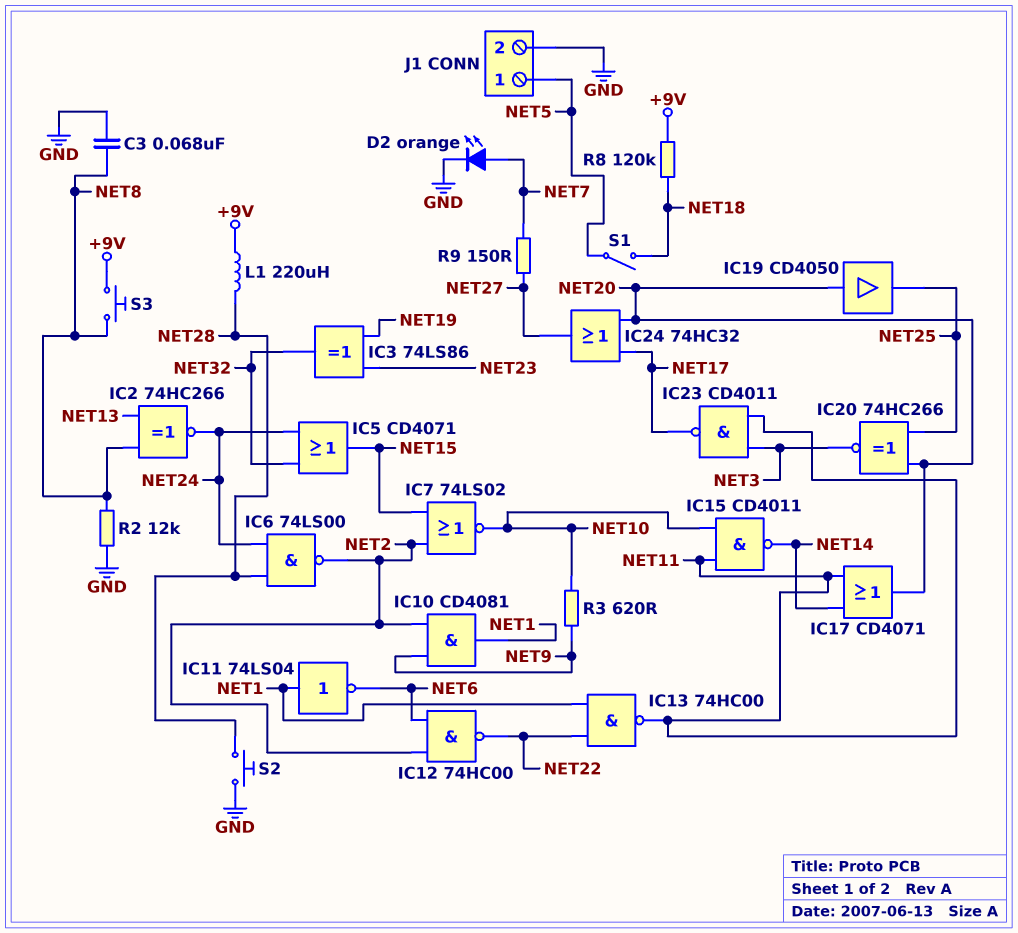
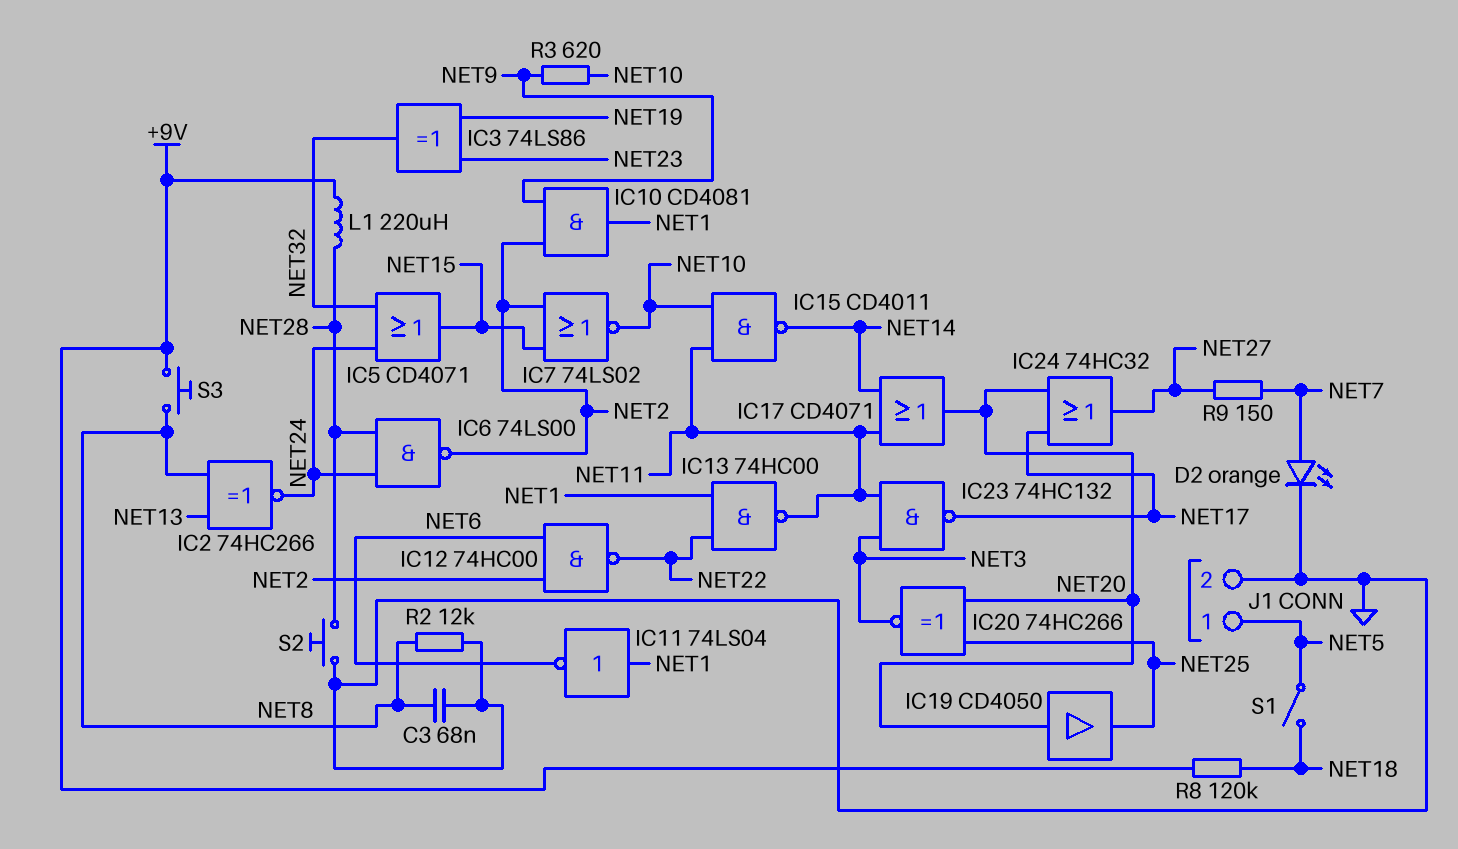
IC23: NAND CD4011 (in NET3, in NET11, out NET17) -> NAND 74HC132 (in NET3, in NET11, out NET17)

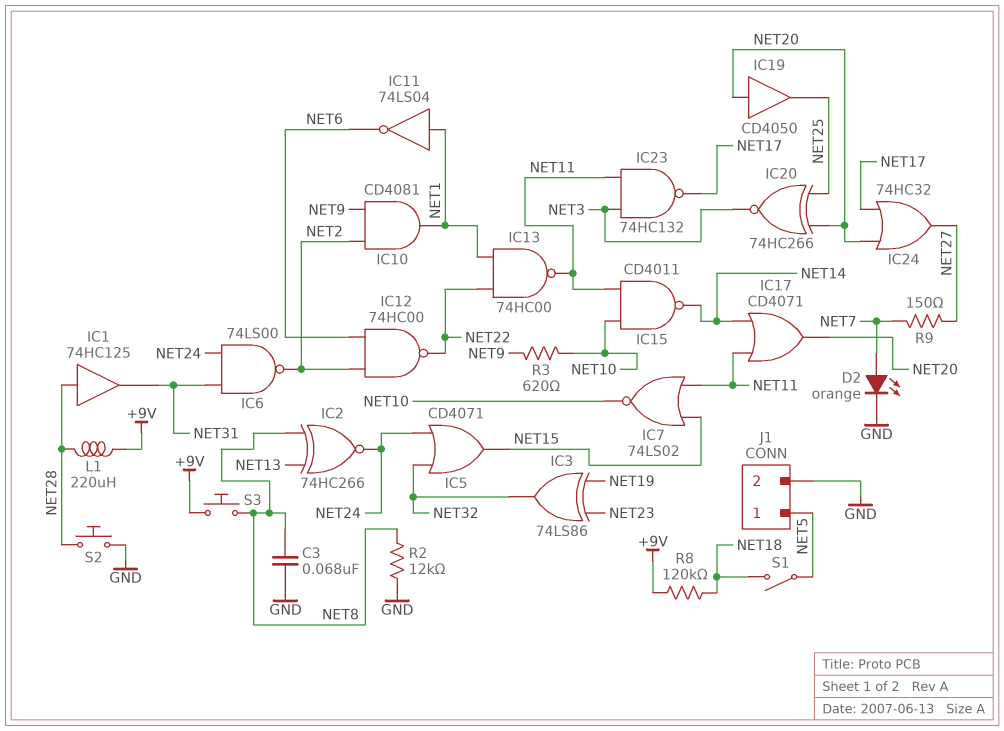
IC1: none -> buffer 74HC125 (in NET28, out NET31)
IC6: NAND 74LS00 (in NET24, in NET28, out NET2) -> NAND 74LS00 (in NET24, in NET31, out NET2)
IC7: NOR 74LS02 (in NET2, in NET15, out NET10) -> NOR 74LS02 (in NET11, in NET15, out NET10)

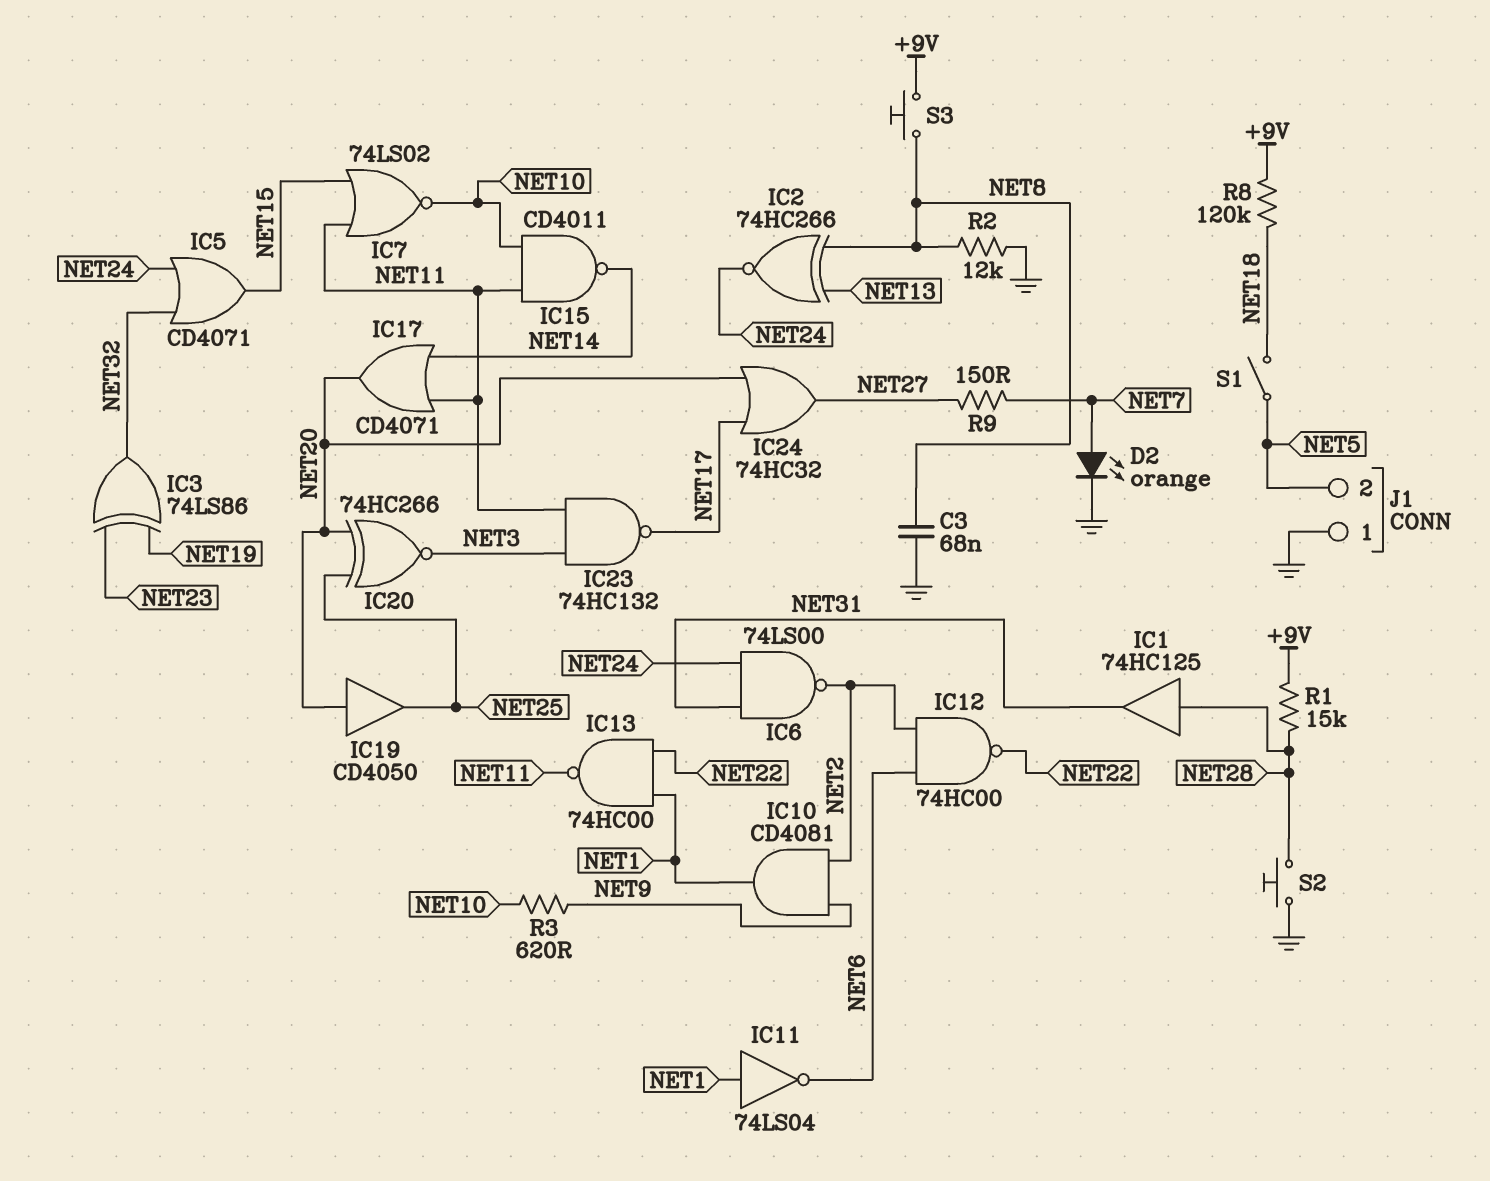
J1 pin 1: NET5 -> GND
J1 pin 2: GND -> NET5
L1: 220uH (+9V, NET28) -> none
R1: none -> 15k (+9V, NET28)

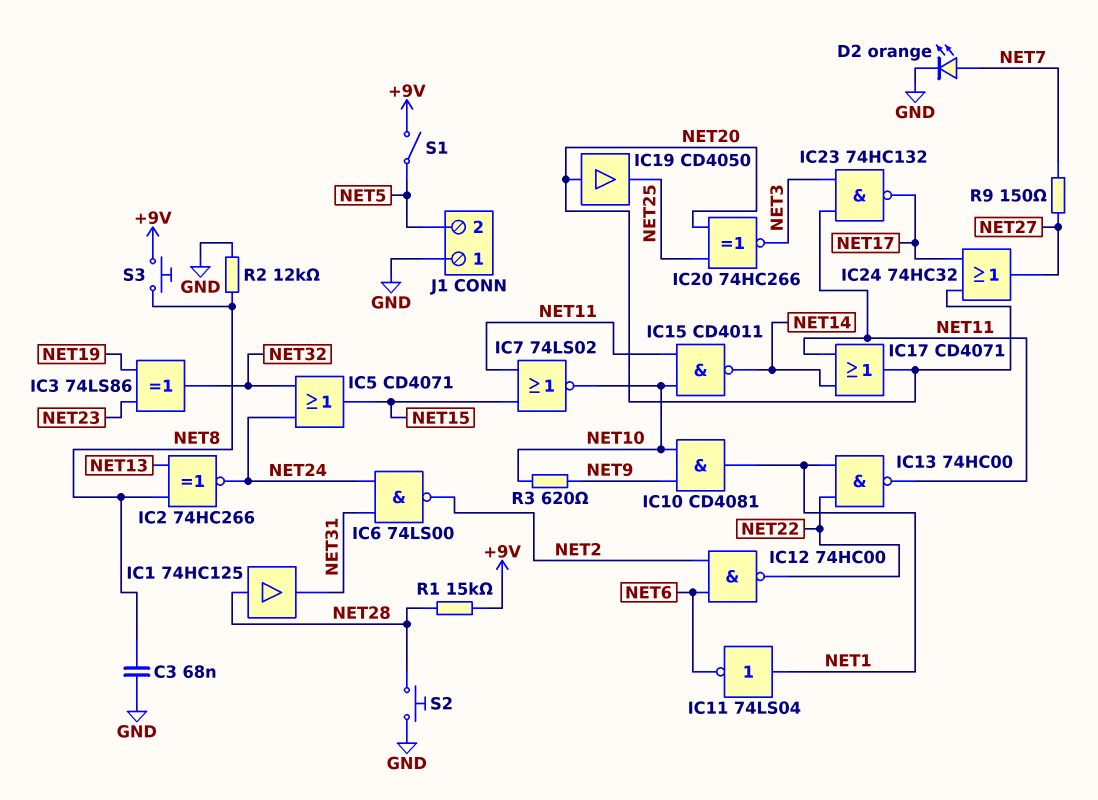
IC10: AND CD4081 (in NET2, in NET9, out NET1) -> AND CD4081 (in NET9, in NET10, out NET1)
R8: 120k (+9V, NET18) -> none
S1: switch (NET5, NET18) -> switch (+9V, NET5)

